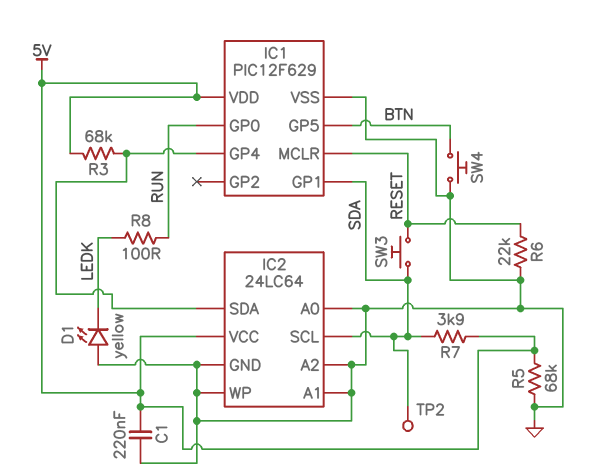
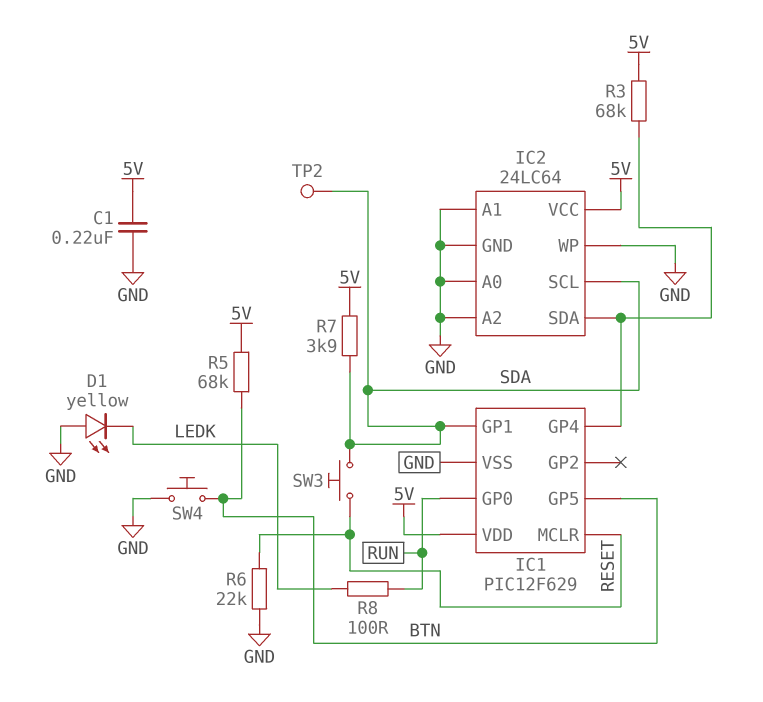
R5: 68k (5V, GND) -> 68k (5V, BTN)

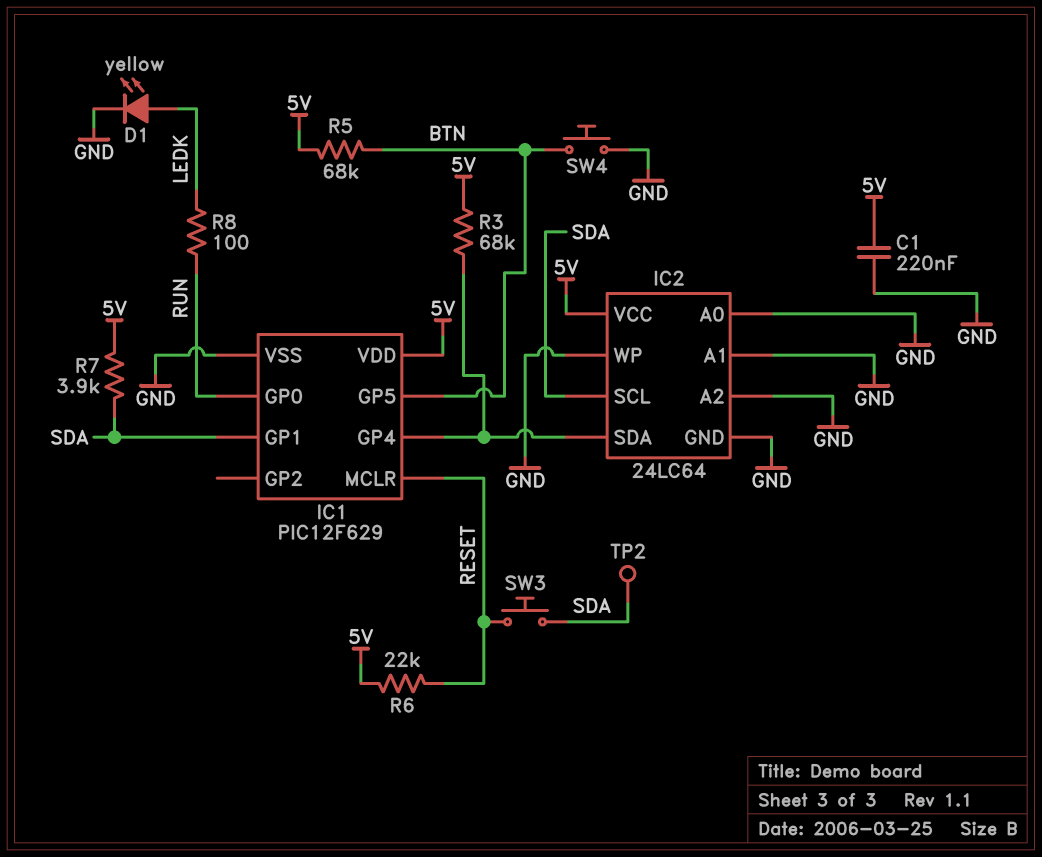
D1: LED yellow (A GND, K LEDK) -> LED yellow (A LEDK, K GND)
R6: 22k (GND, RESET) -> 22k (5V, RESET)

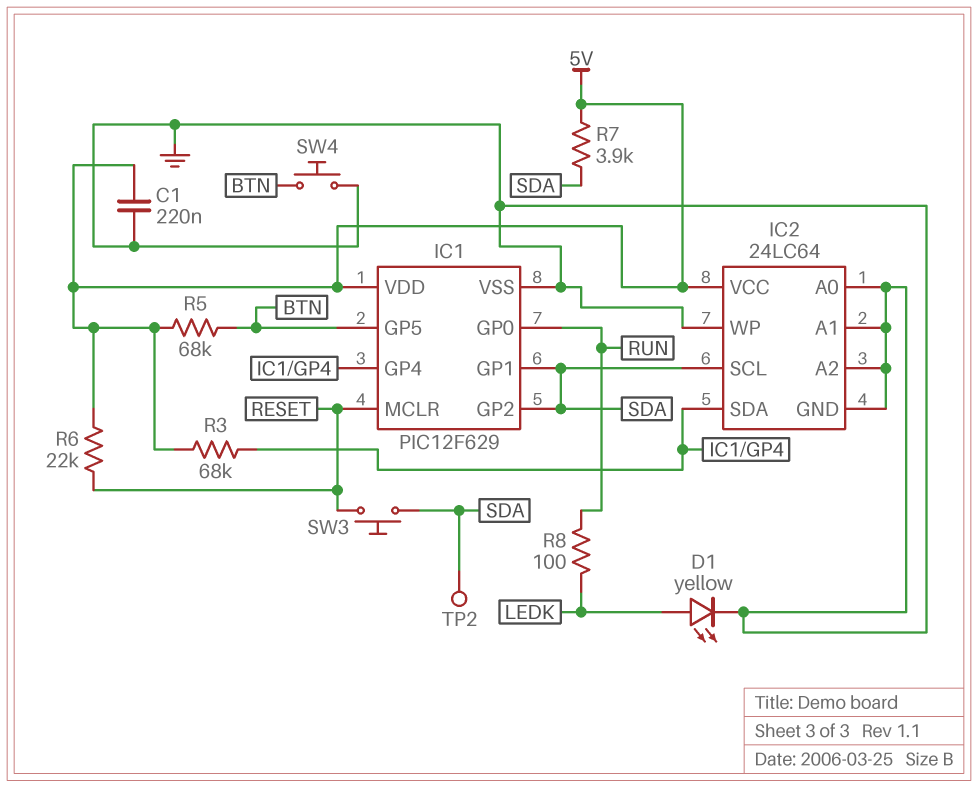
IC1 pin GP2: none -> SDA

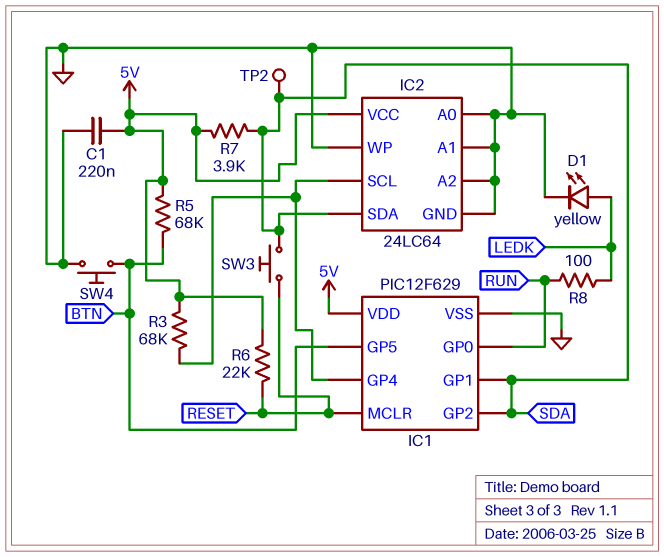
IC2 pin SCL: SDA -> IC1/GP4
IC2 pin SDA: IC1/GP4 -> SDA

